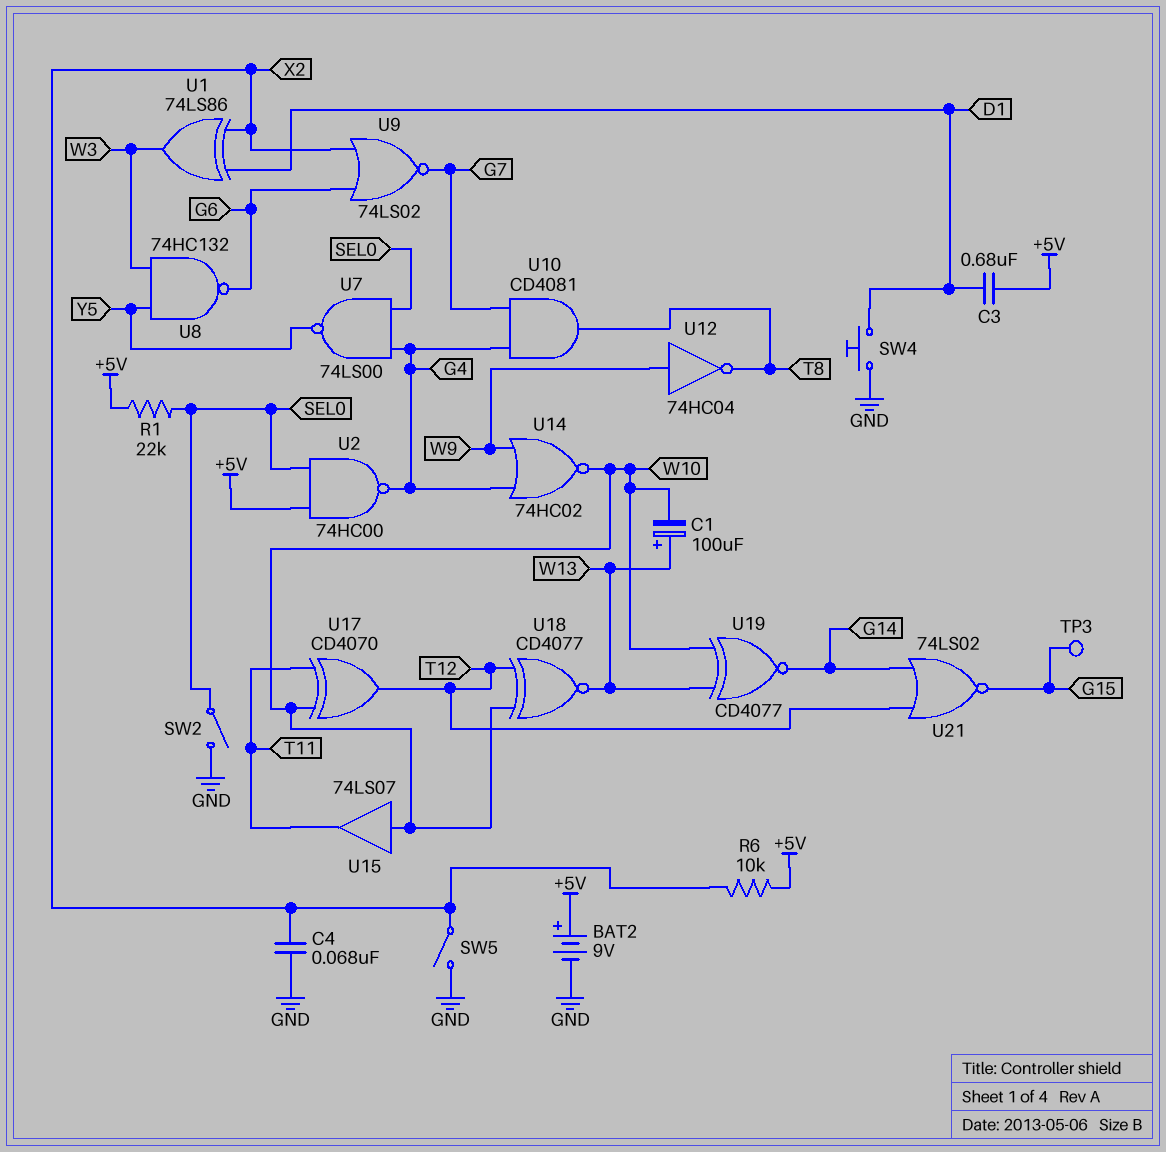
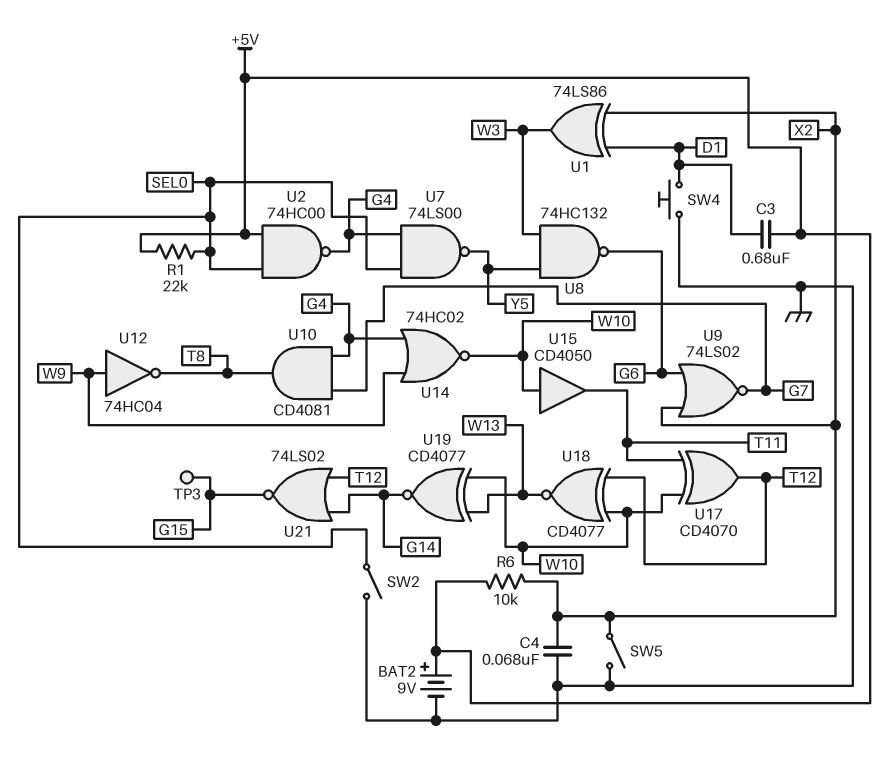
C1: 100uF (plus W13, minus W10) -> none
U15: buffer 74LS07 (in W10, out T11) -> buffer CD4050 (in W10, out T11)

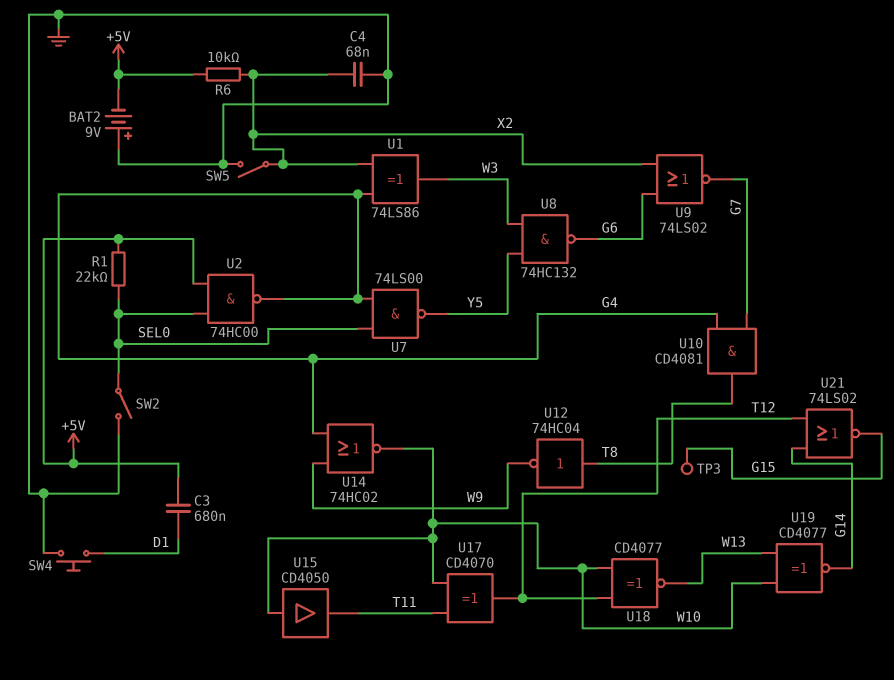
BAT2: 9V (plus +5V, minus GND) -> 9V (plus GND, minus +5V)
U1: XOR 74LS86 (in D1, in X2, out W3) -> XOR 74LS86 (in G4, in X2, out W3)
U12: NOT 74HC04 (in W9, out T8) -> NOT 74HC04 (in T8, out W9)

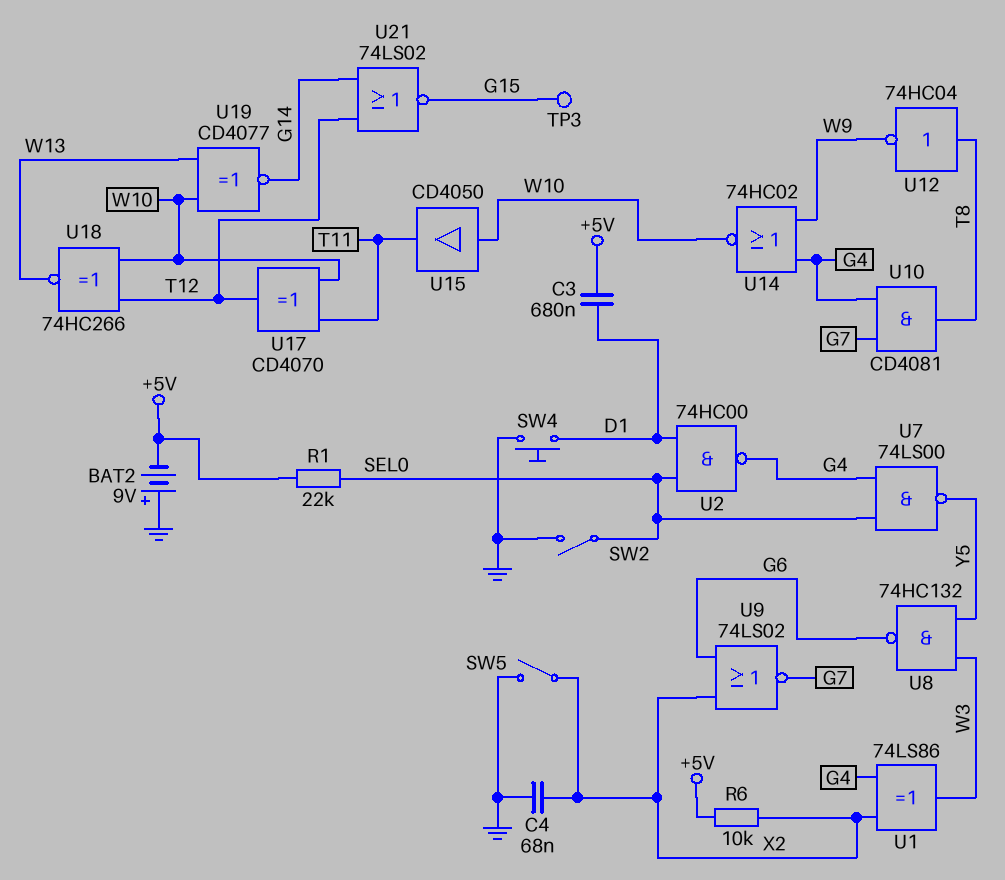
U2: NAND 74HC00 (in +5V, in SEL0, out G4) -> NAND 74HC00 (in D1, in SEL0, out G4)
U18: XNOR CD4077 (in T12, in W10, out W13) -> XNOR 74HC266 (in T12, in W10, out W13)

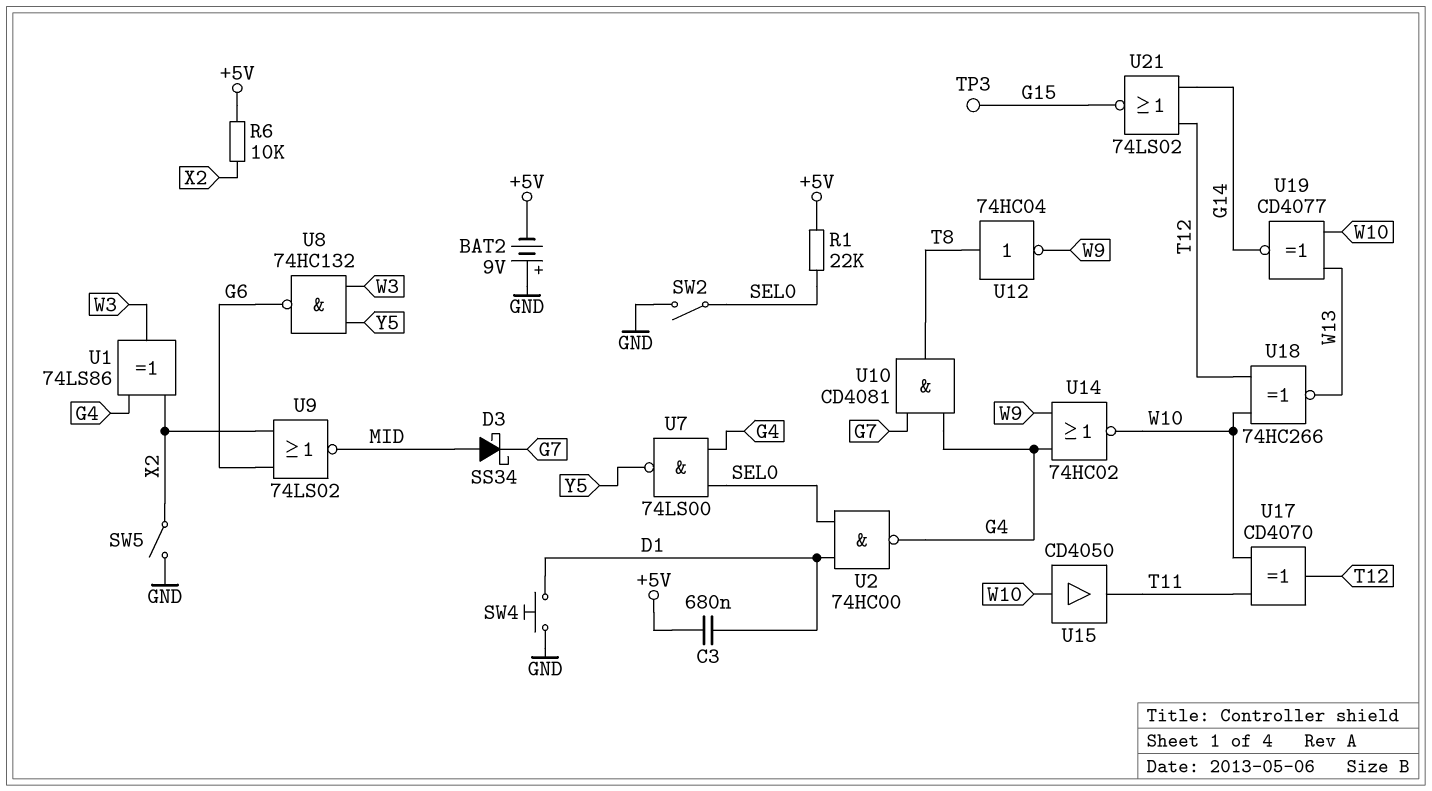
C4: 68nF (GND, X2) -> none
D3: none -> schottky SS34 (A MID, K G7)
U9: NOR 74LS02 (in G6, in X2, out G7) -> NOR 74LS02 (in G6, in X2, out MID)

